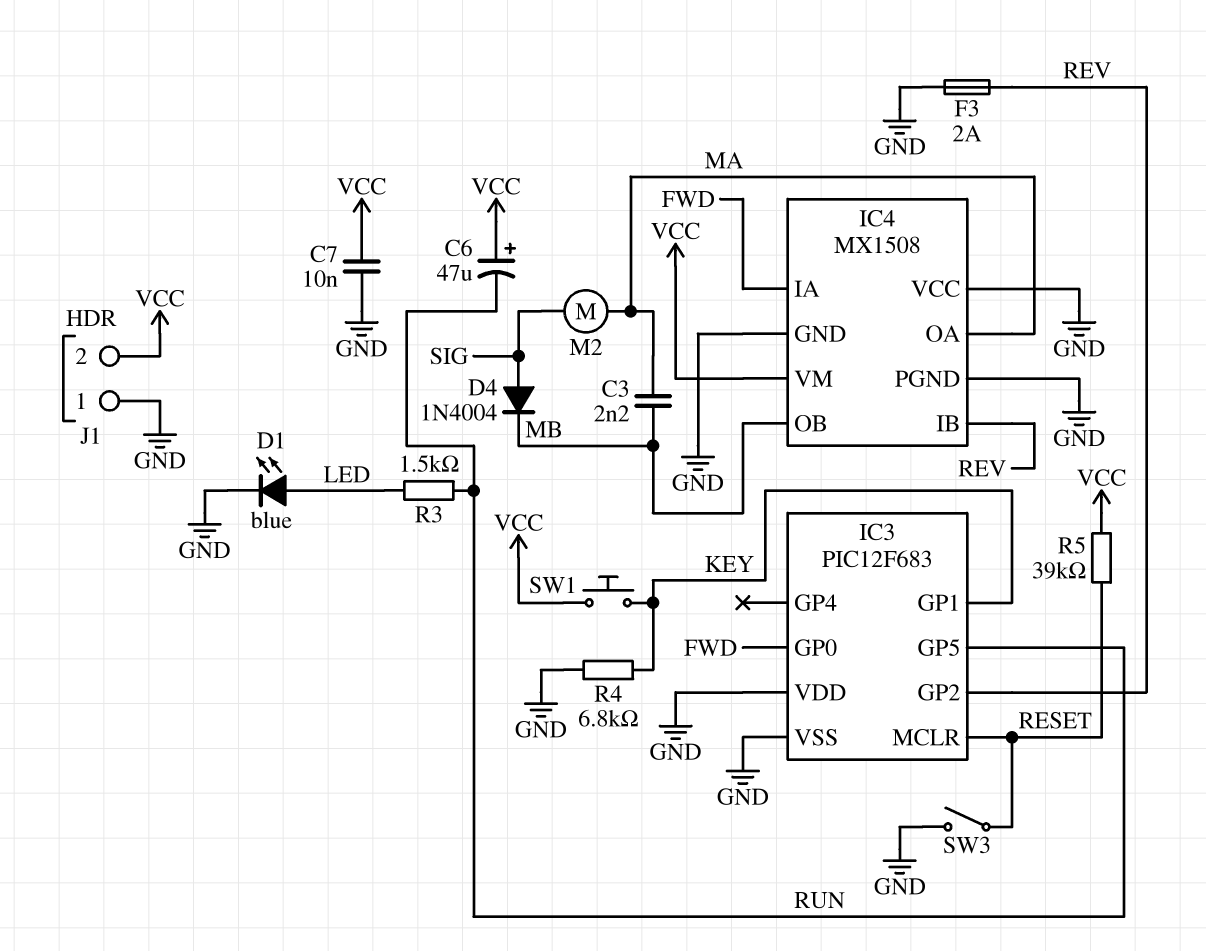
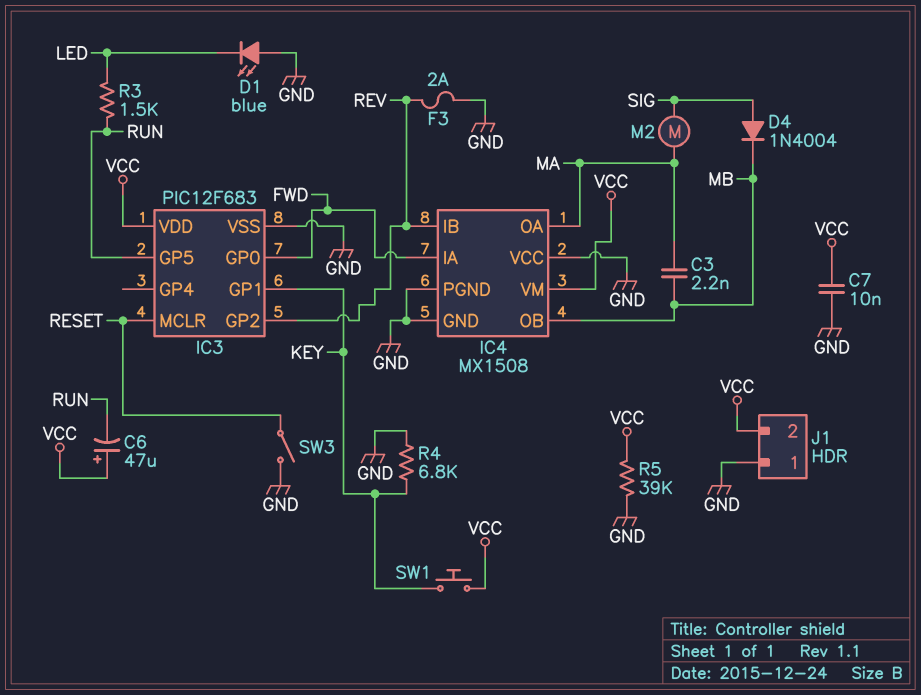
D1: LED blue (A LED, K GND) -> LED blue (A GND, K LED)
IC3 pin VDD: GND -> VCC
R5: 39k (RESET, VCC) -> 39k (GND, VCC)

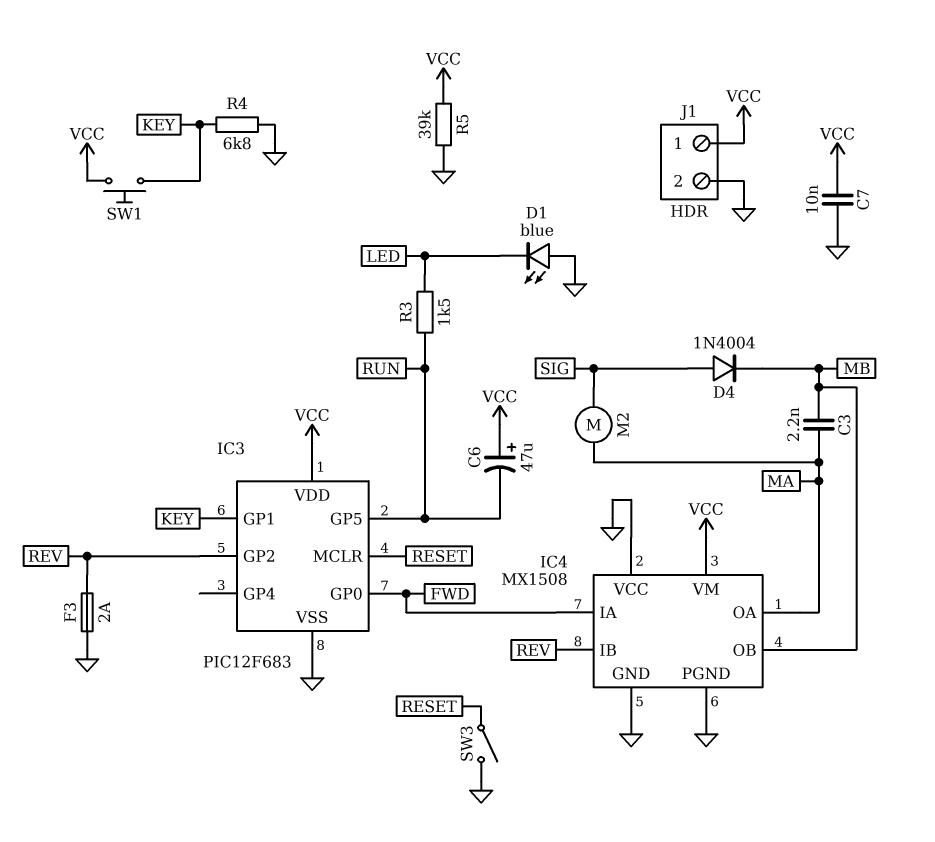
J1 pin 1: GND -> VCC
J1 pin 2: VCC -> GND

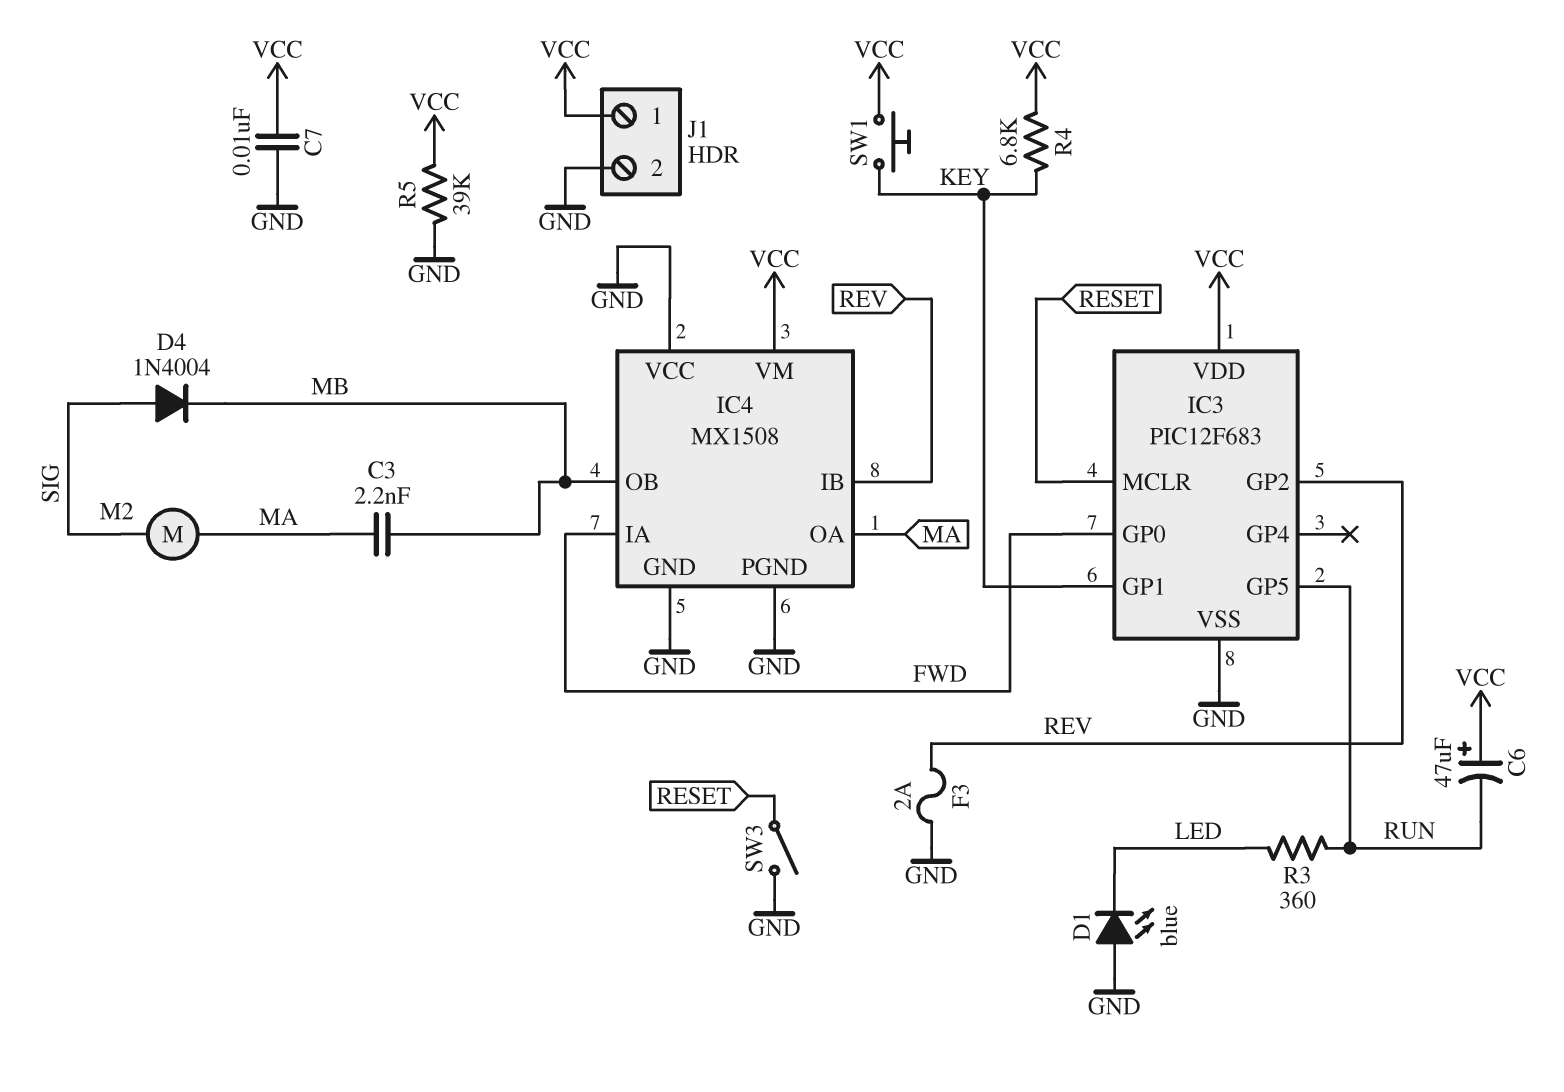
R3: 1.5k (LED, RUN) -> 360 (LED, RUN)
R4: 6.8k (GND, KEY) -> 6.8k (KEY, VCC)

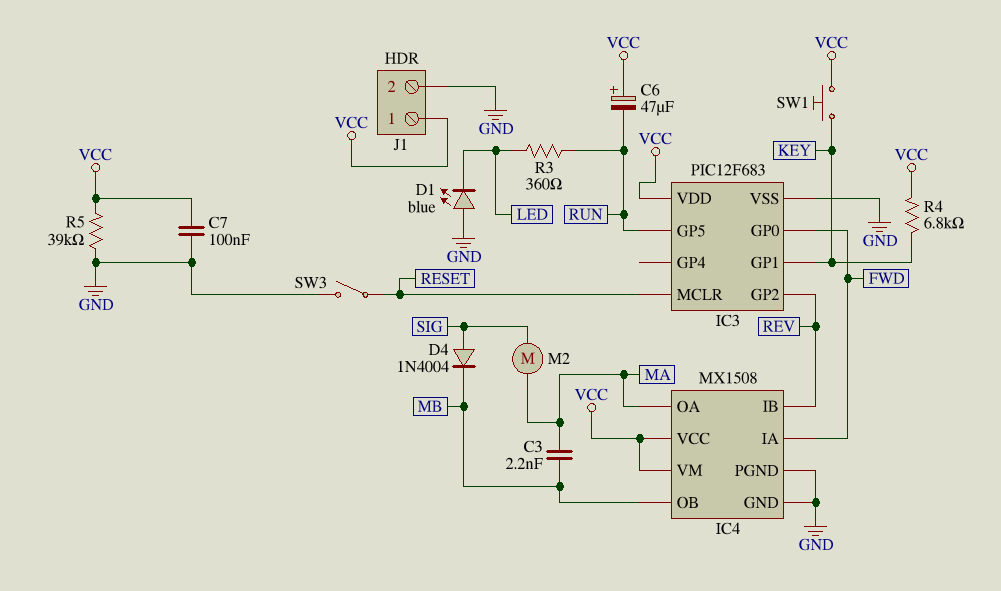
C7: 10nF (GND, VCC) -> 100nF (GND, VCC)
F3: 2A (GND, REV) -> none
IC4 pin VCC: GND -> VCC

